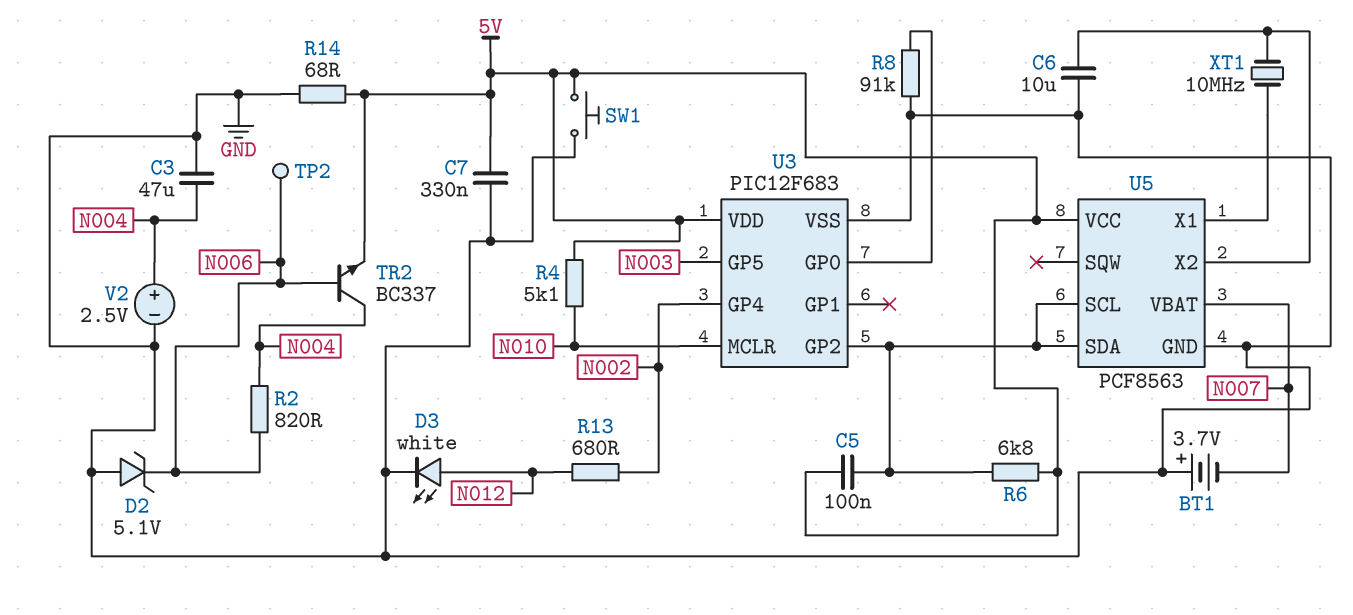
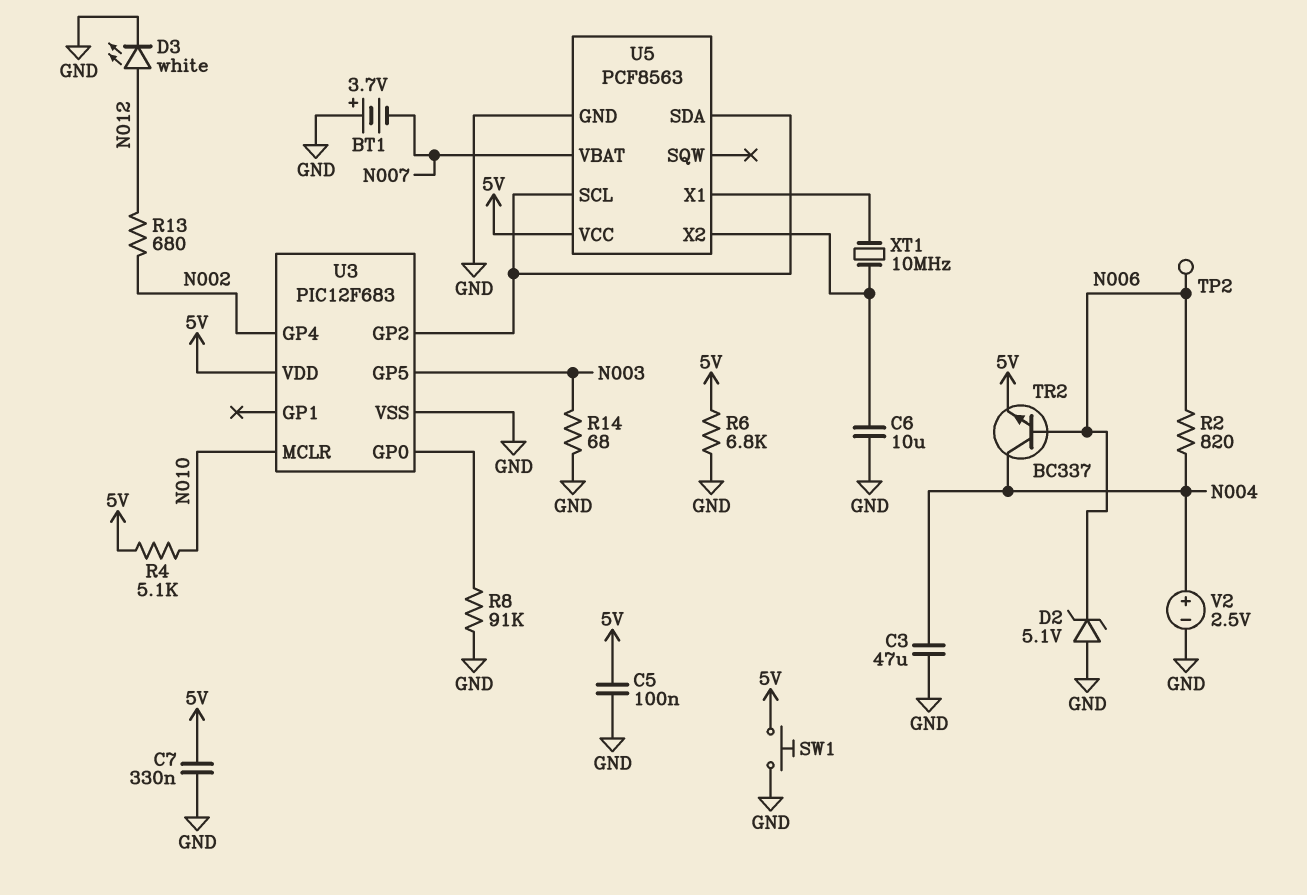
C5: 100nF (5V, U3/GP2) -> 100nF (5V, GND)
R6: 6.8k (5V, U3/GP2) -> 6.8k (5V, GND)
R14: 68 (5V, GND) -> 68 (GND, N003)

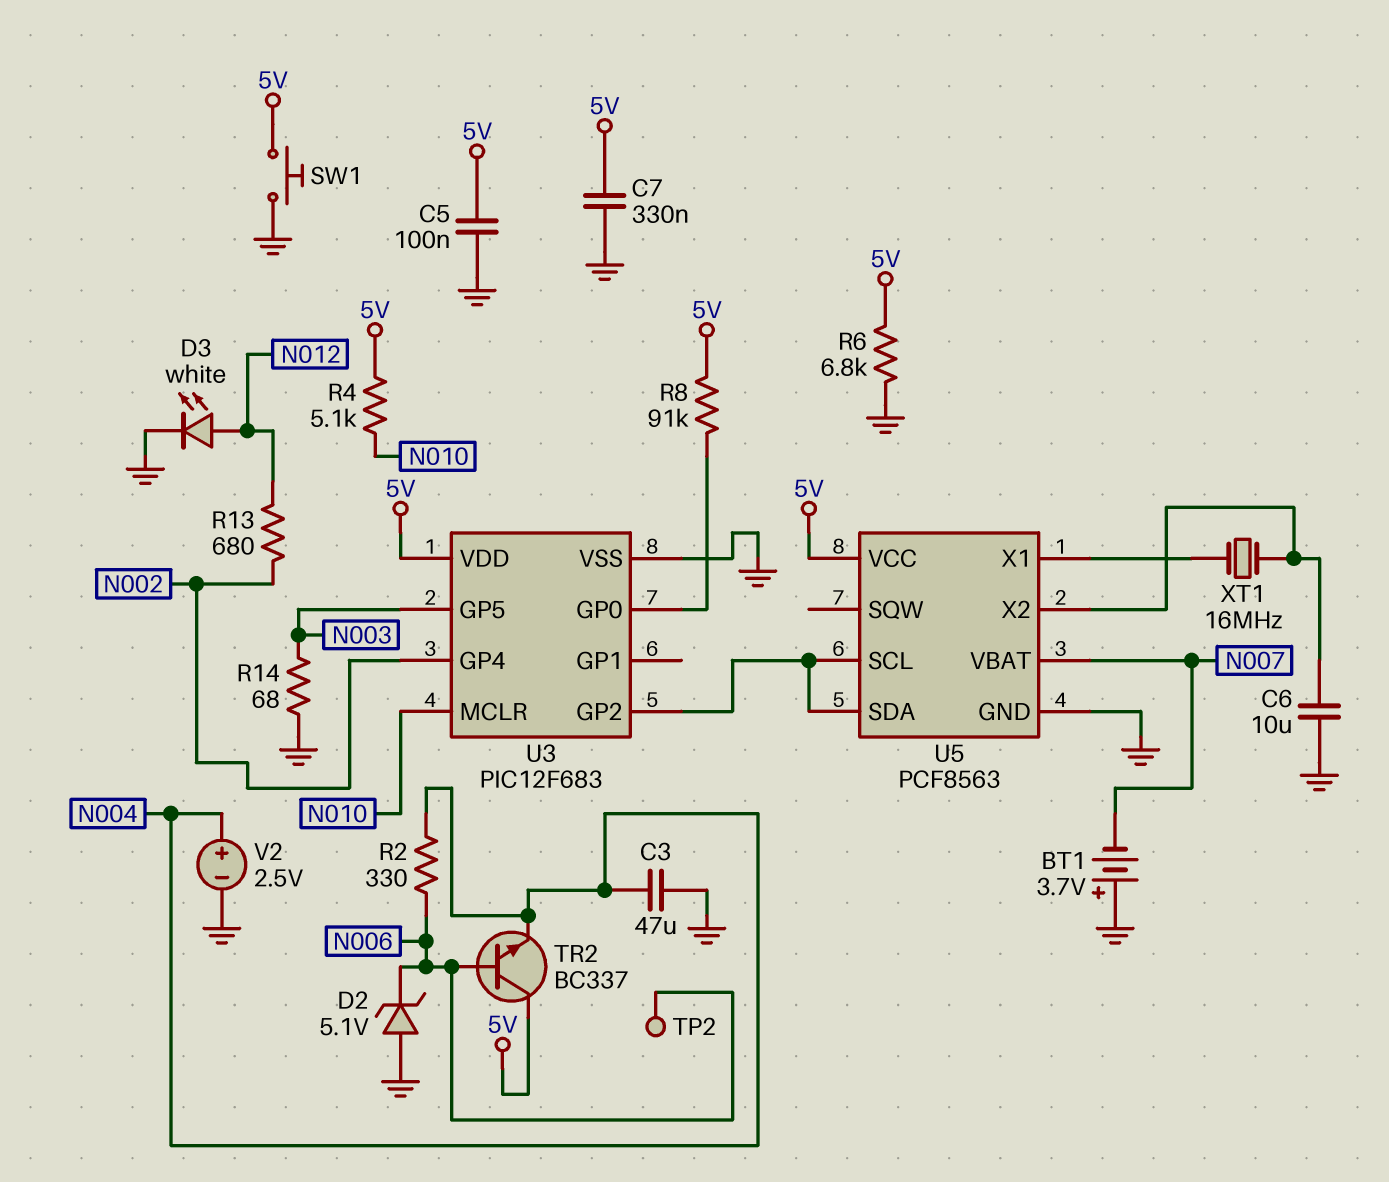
R2: 820 (N004, N006) -> 330 (N004, N006)
R8: 91k (GND, U3/GP0) -> 91k (5V, U3/GP0)
TR2: NPN BC337 (B N006, C N004, E 5V) -> NPN BC337 (B N006, C 5V, E N004)
XT1: 10MHz (U5/X1, U5/X2) -> 16MHz (U5/X1, U5/X2)

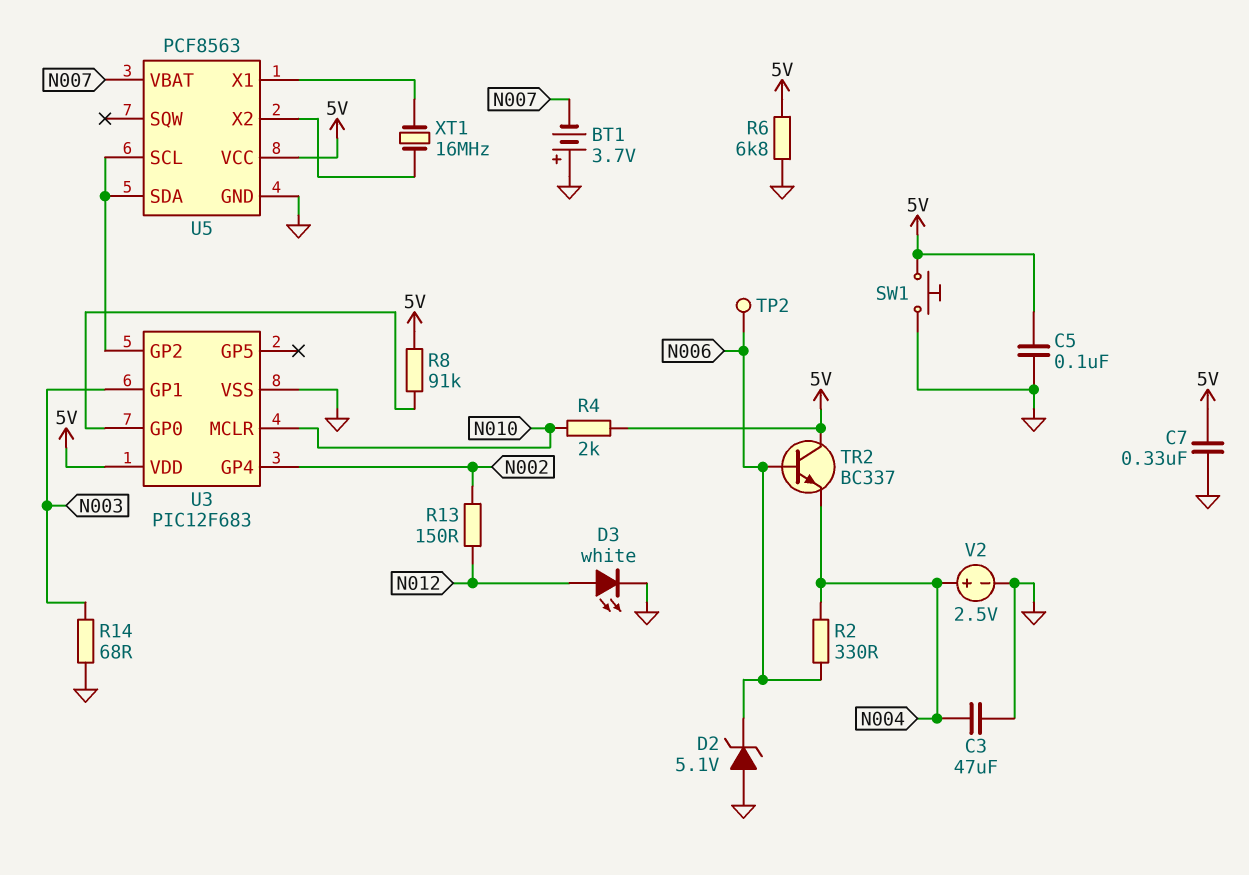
C6: 10uF (GND, U5/X2) -> none
R4: 5.1k (5V, N010) -> 2k (5V, N010)
R13: 680 (N002, N012) -> 150 (N002, N012)
U3 pin GP1: none -> N003
U3 pin GP5: N003 -> none

